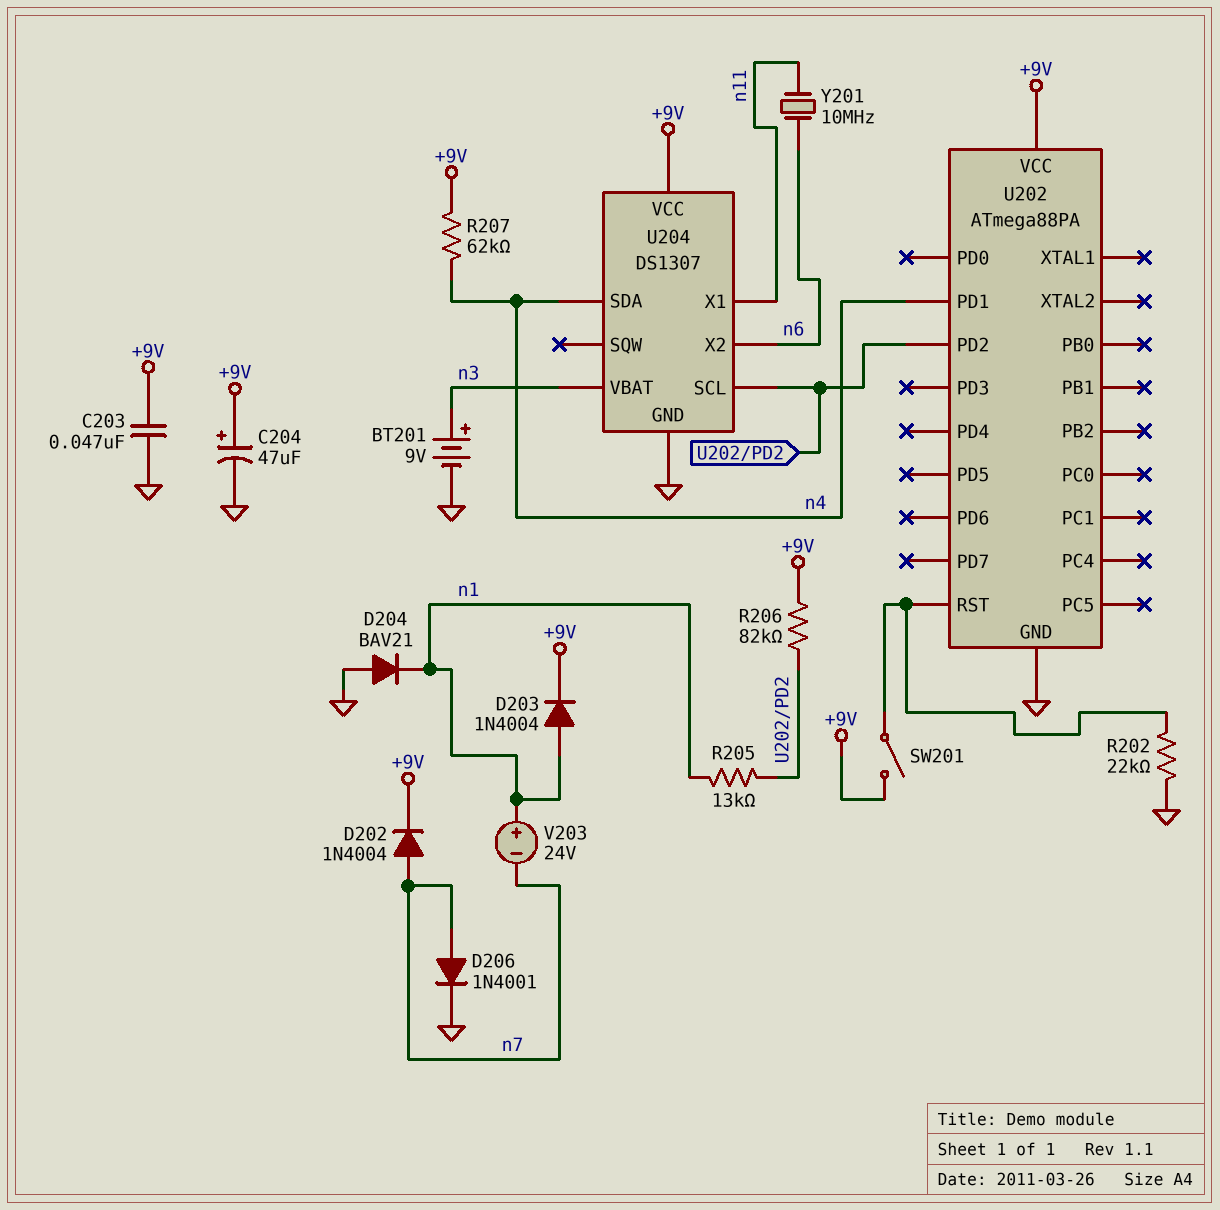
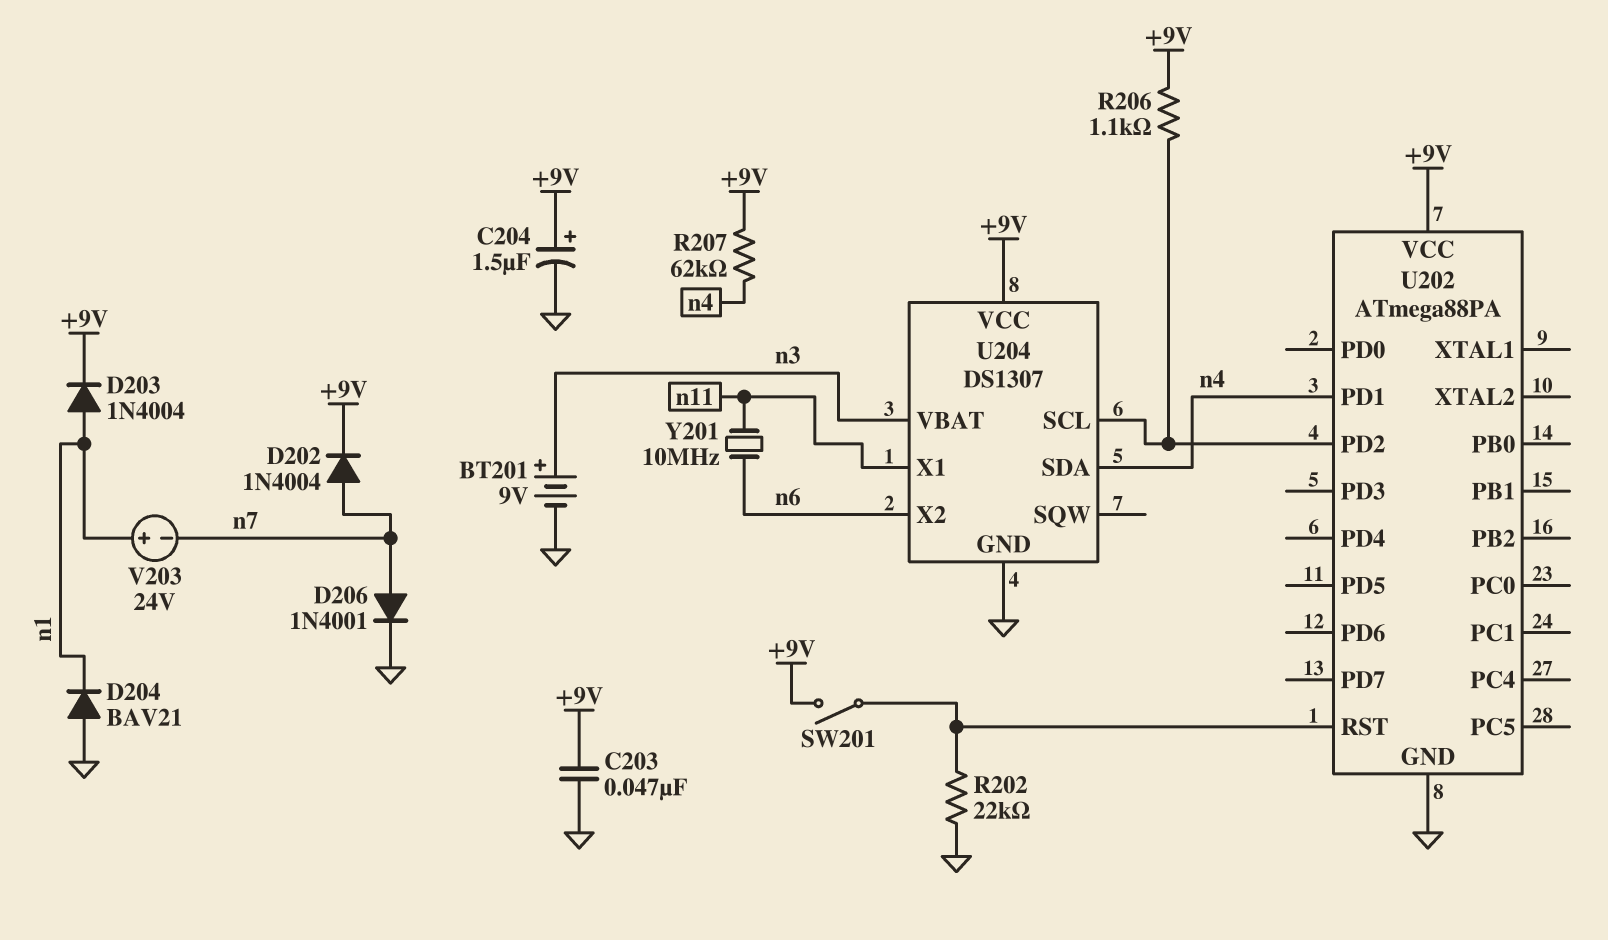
C204: 47uF (plus +9V, minus GND) -> 1.5uF (plus +9V, minus GND)
R205: 13k (U202/PD2, n1) -> none
R206: 82k (+9V, U202/PD2) -> 1.1k (+9V, U202/PD2)

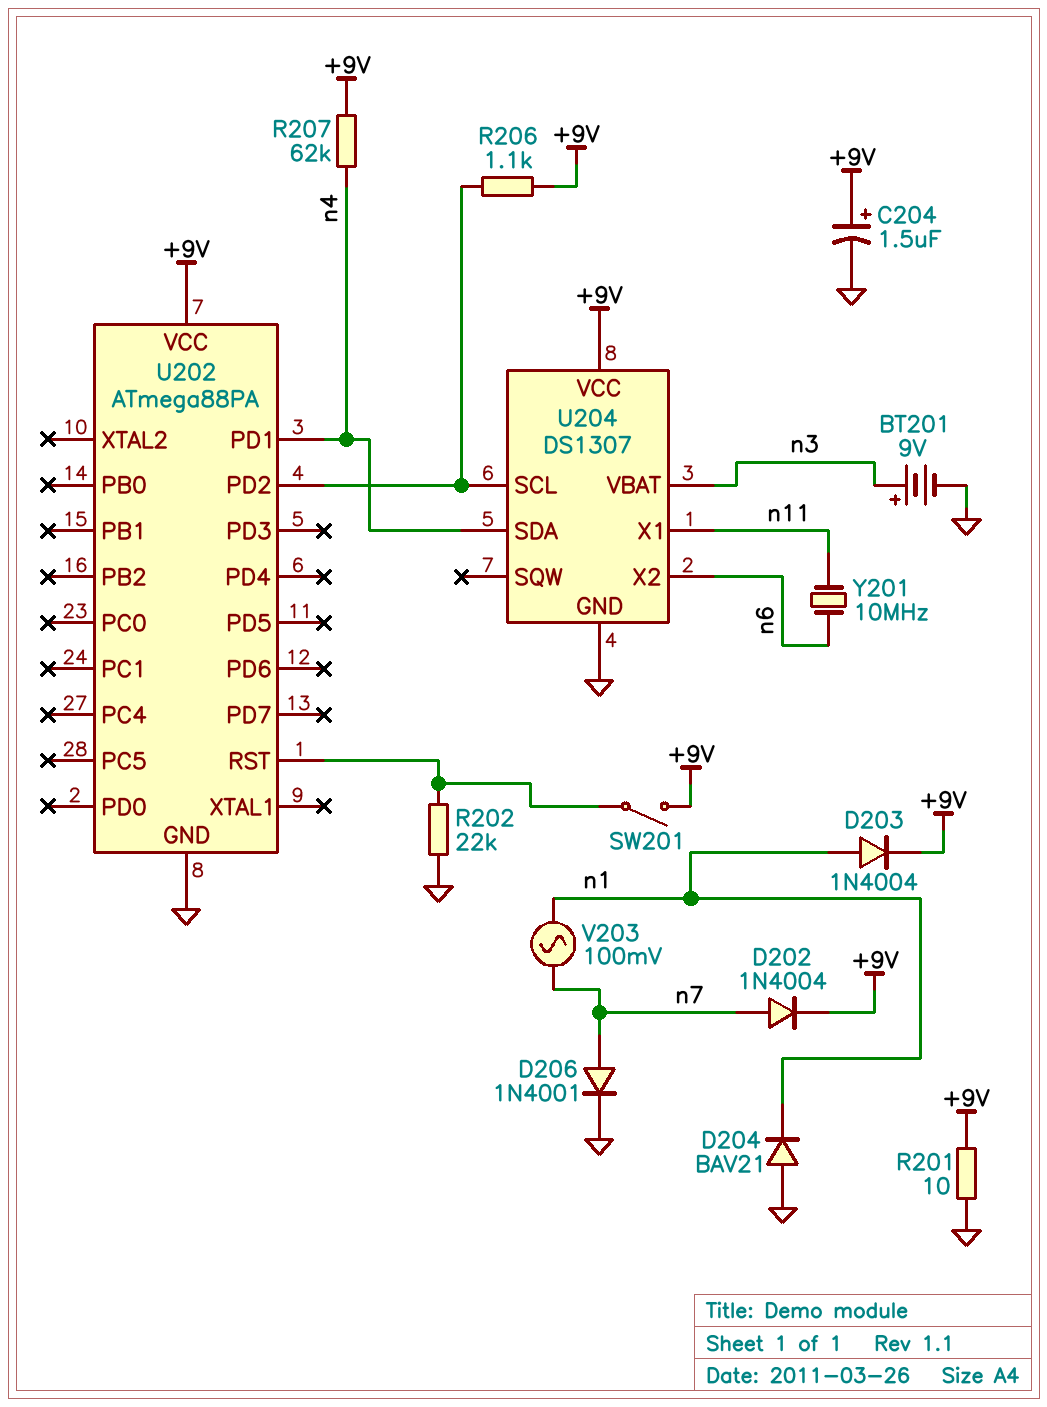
C203: 47nF (+9V, GND) -> none
R201: none -> 10 (+9V, GND)
V203: 24V (plus n1, minus n7) -> AC 100mV (n1, n7)

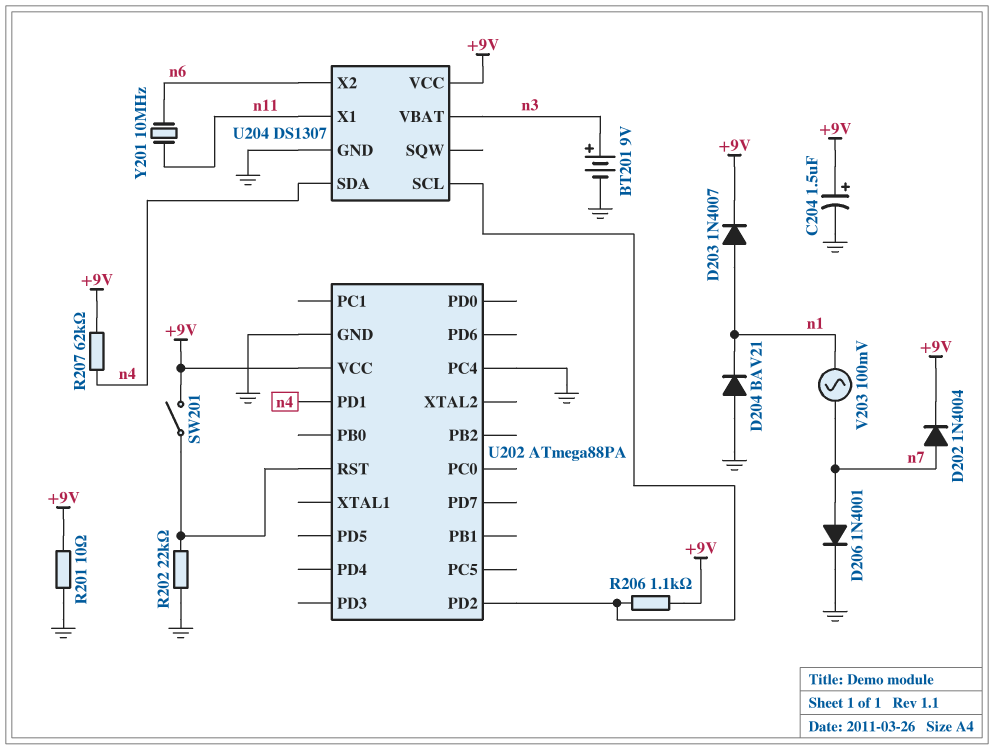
D203: diode 1N4004 (A n1, K +9V) -> diode 1N4007 (A n1, K +9V)
U202 pin PC4: none -> GND

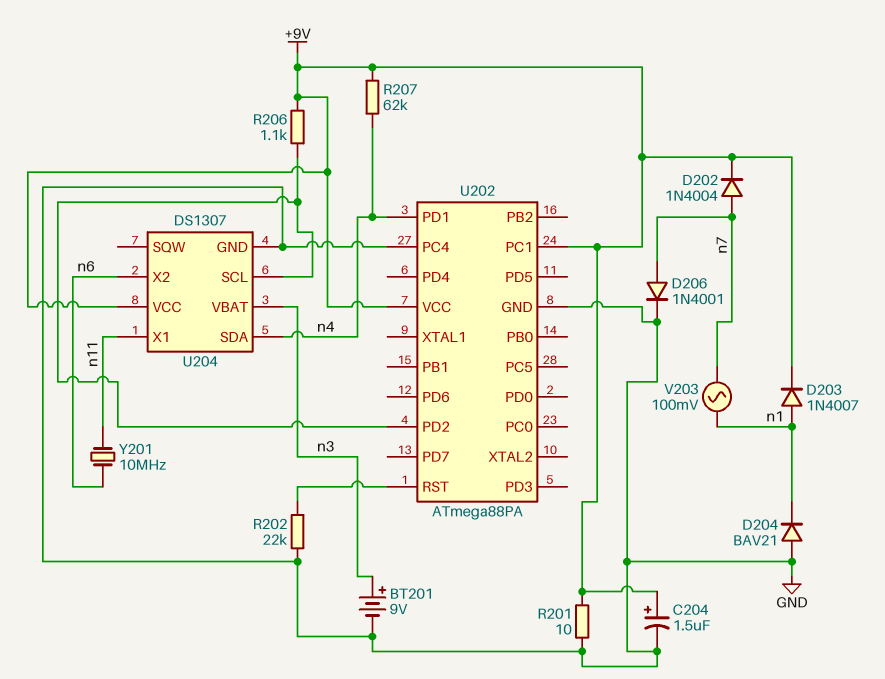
SW201: switch (+9V, U202/RST) -> none
U202 pin PC1: none -> +9V

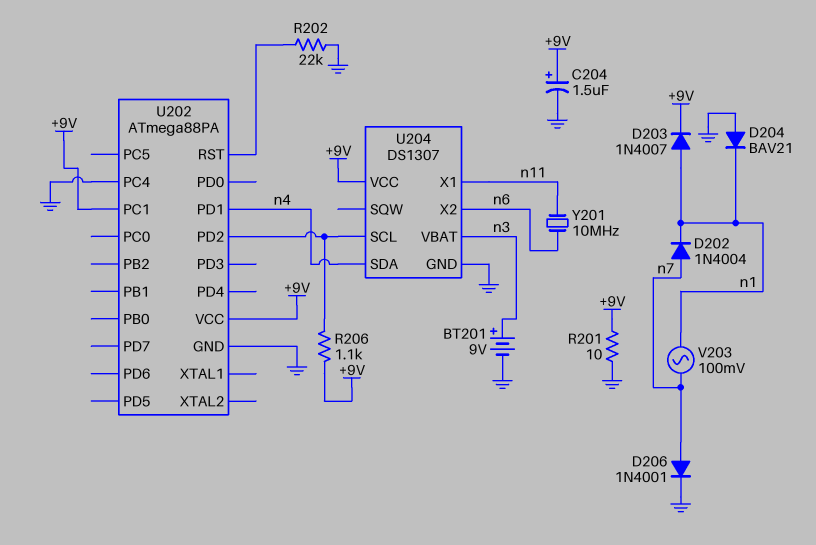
D202: diode 1N4004 (A n7, K +9V) -> diode 1N4004 (A n7, K n1)
R207: 62k (+9V, n4) -> none

